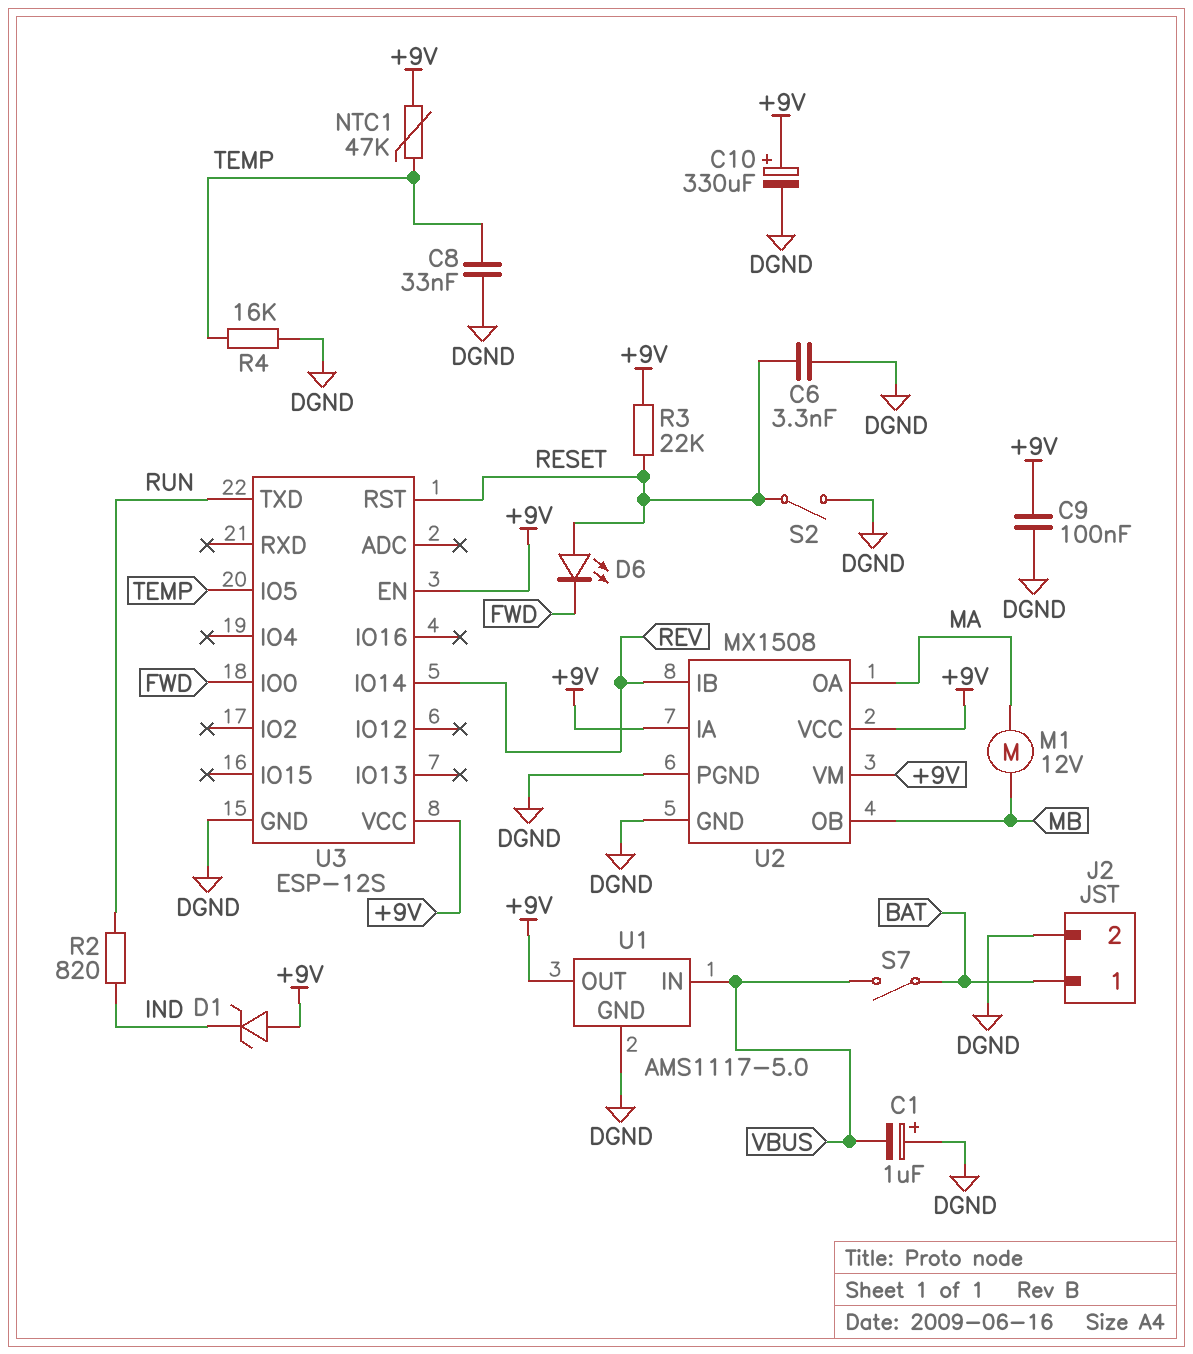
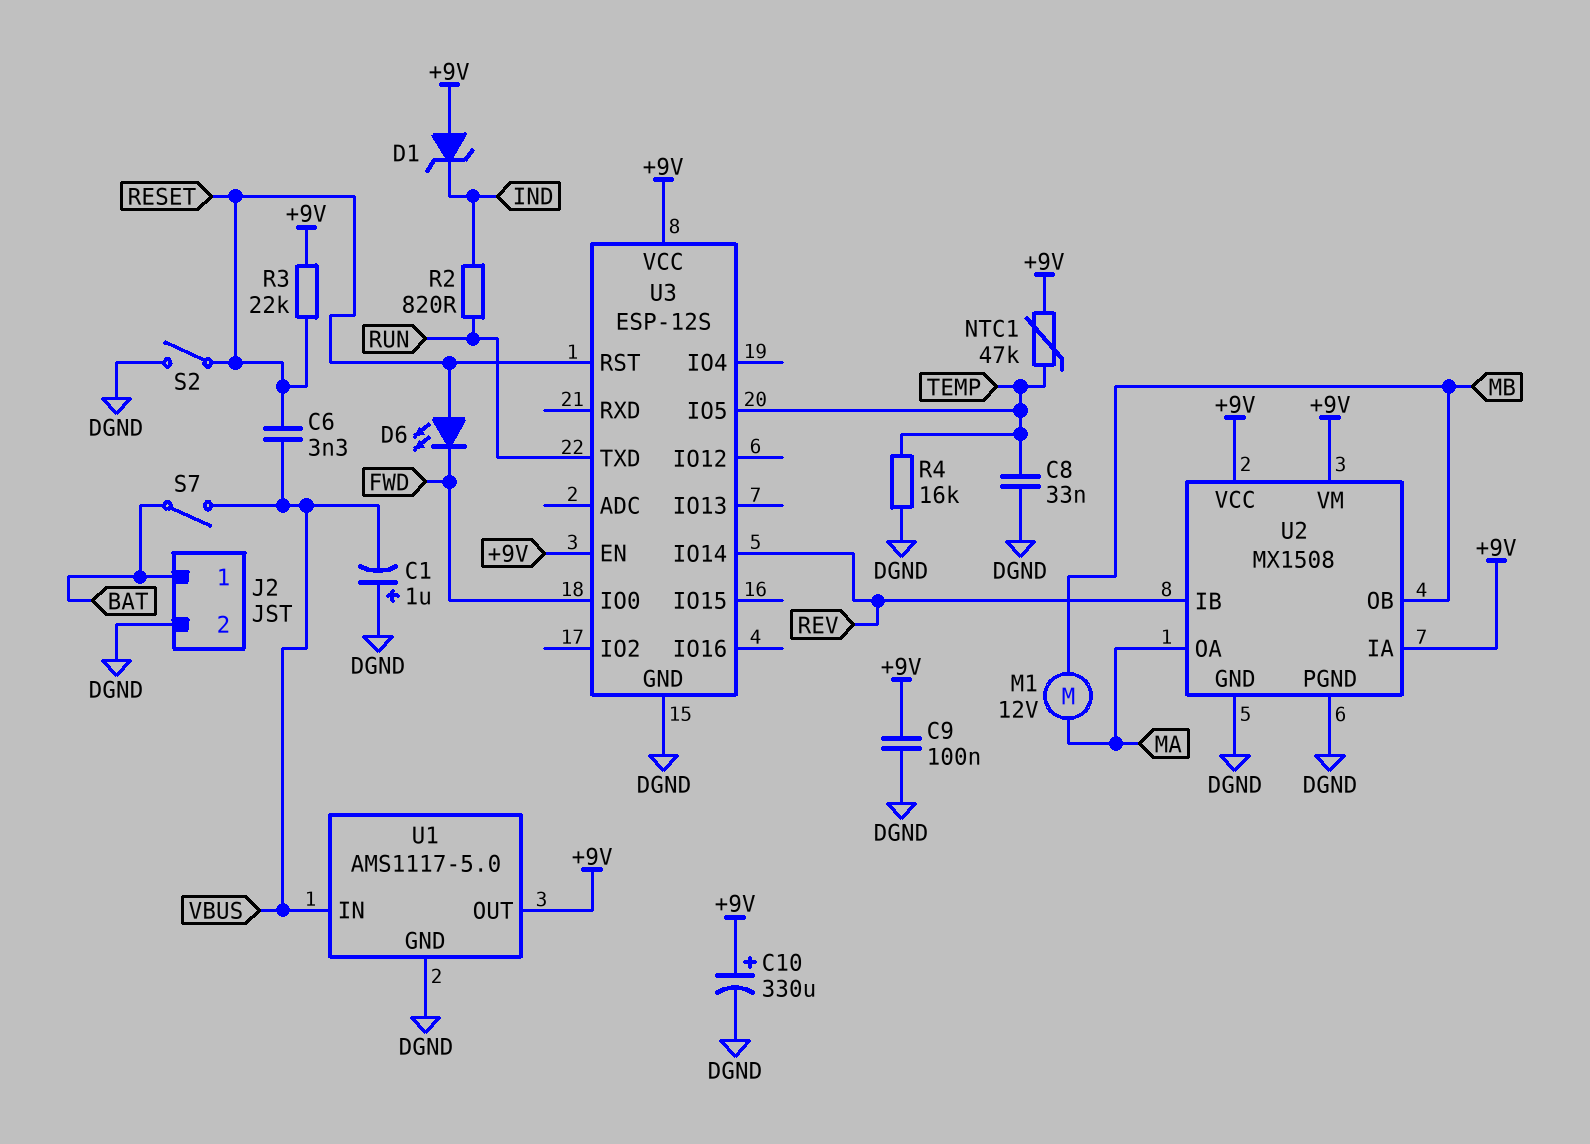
C6: 3.3nF (DGND, RESET) -> 3.3nF (RESET, VBUS)

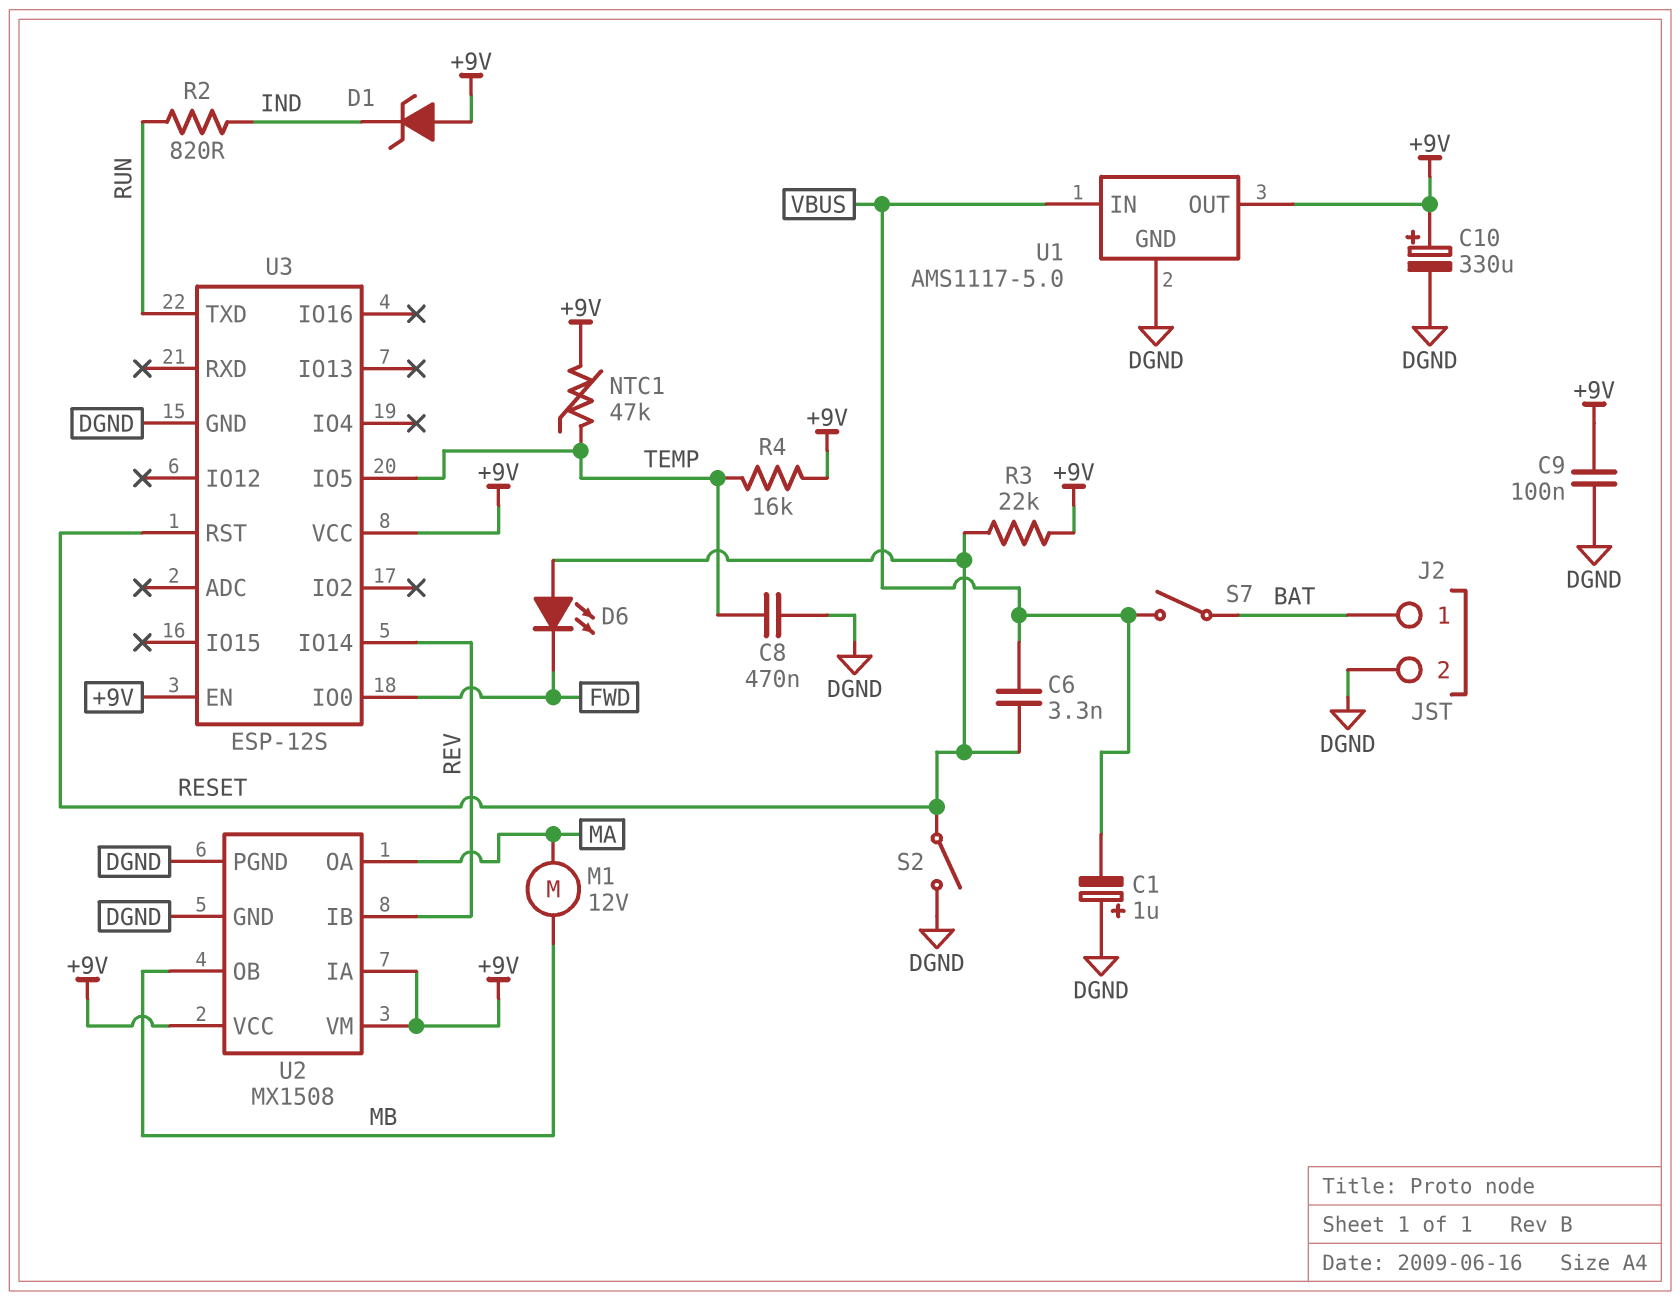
C8: 33nF (DGND, TEMP) -> 470nF (DGND, TEMP)
R4: 16k (DGND, TEMP) -> 16k (+9V, TEMP)

